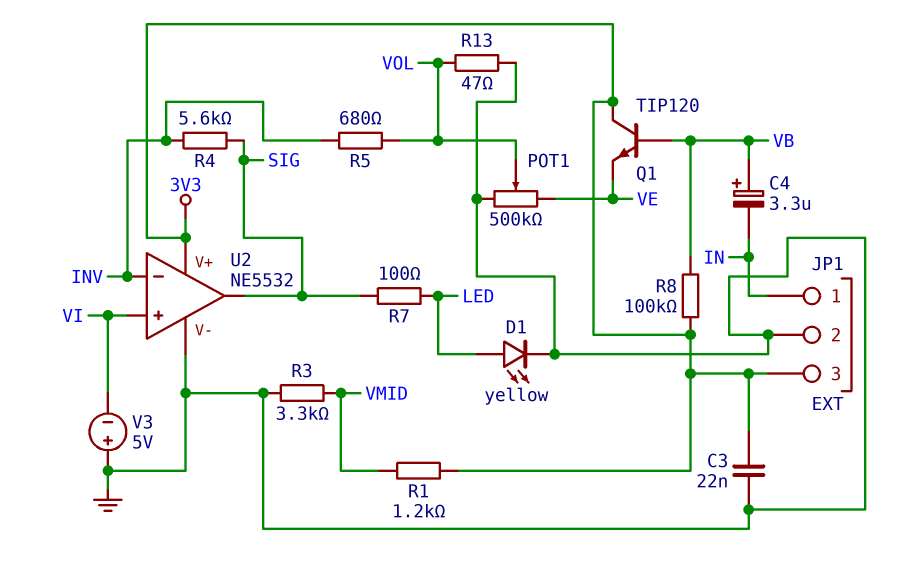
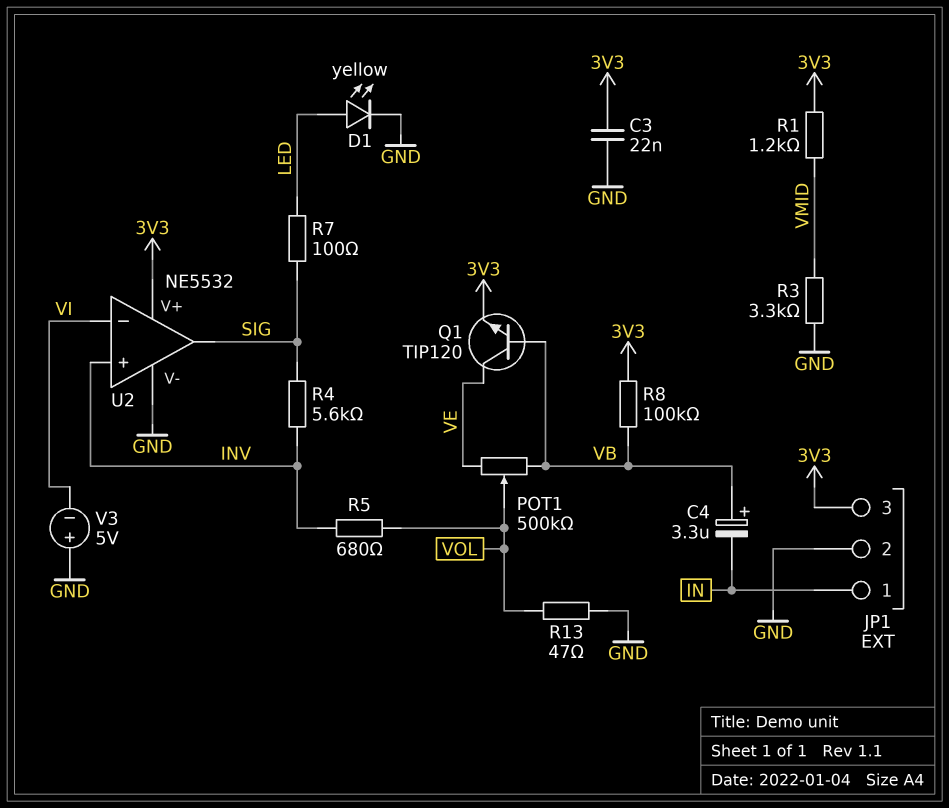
POT1: 500k (GND, VE, wiper VOL) -> 500k (VB, VE, wiper VOL)
Q1: NPN TIP120 (B VB, C 3V3, E VE) -> NPN TIP120 (B VB, C VE, E 3V3)
U2 pin in+: VI -> INV
U2 pin in-: INV -> VI

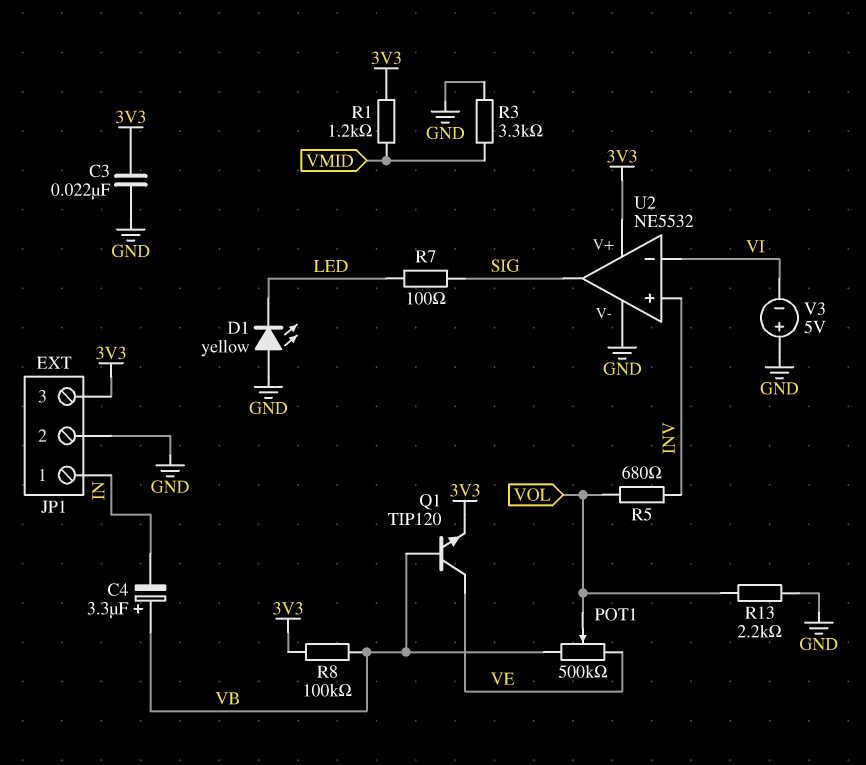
D1: LED yellow (A LED, K GND) -> LED yellow (A GND, K LED)
R4: 5.6k (INV, SIG) -> none
R13: 47 (GND, VOL) -> 2.2k (GND, VOL)

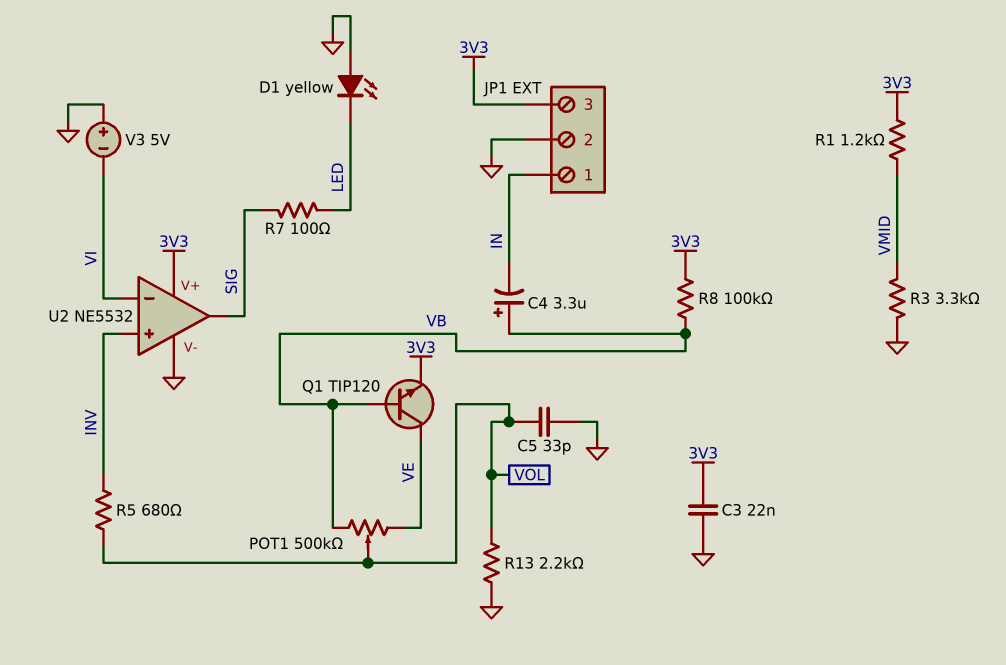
C5: none -> 33pF (GND, VOL)

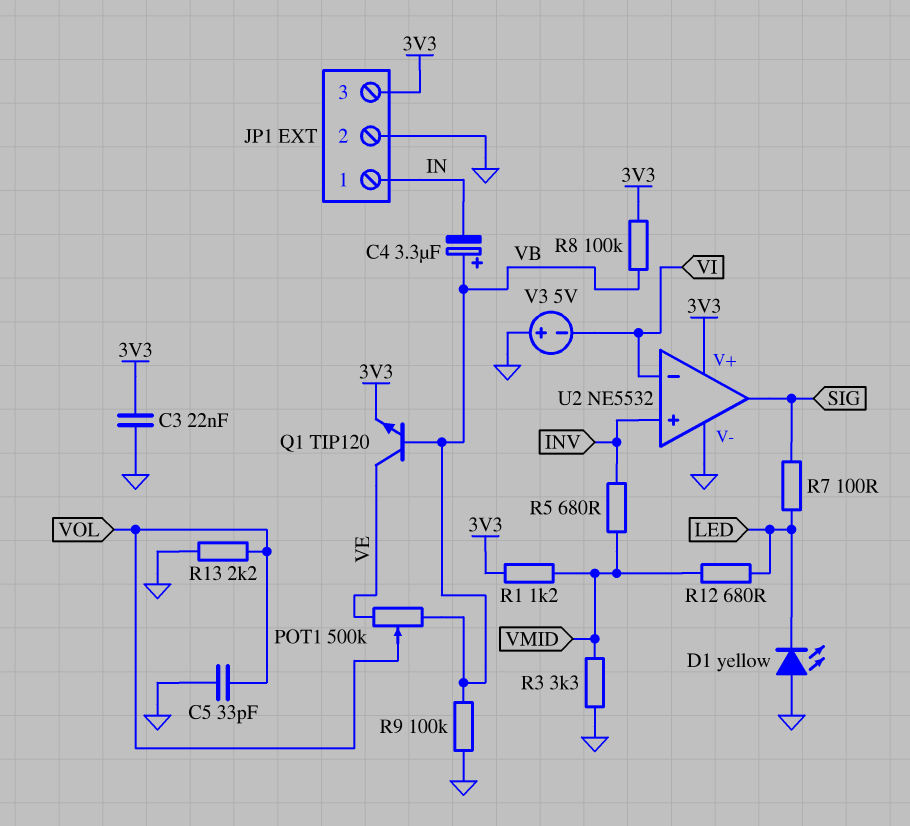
R5: 680 (INV, VOL) -> 680 (INV, VMID)
R9: none -> 100k (GND, VB)
R12: none -> 680 (LED, VMID)

